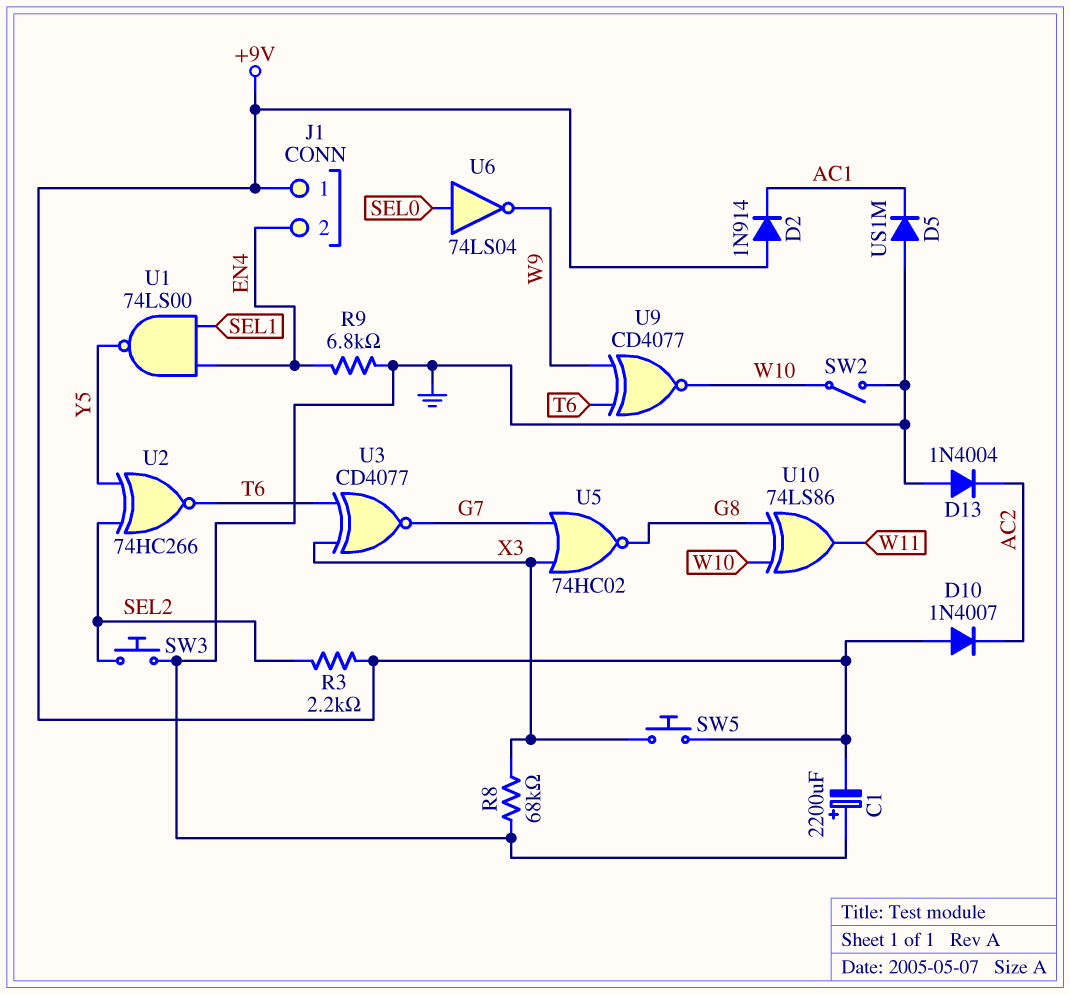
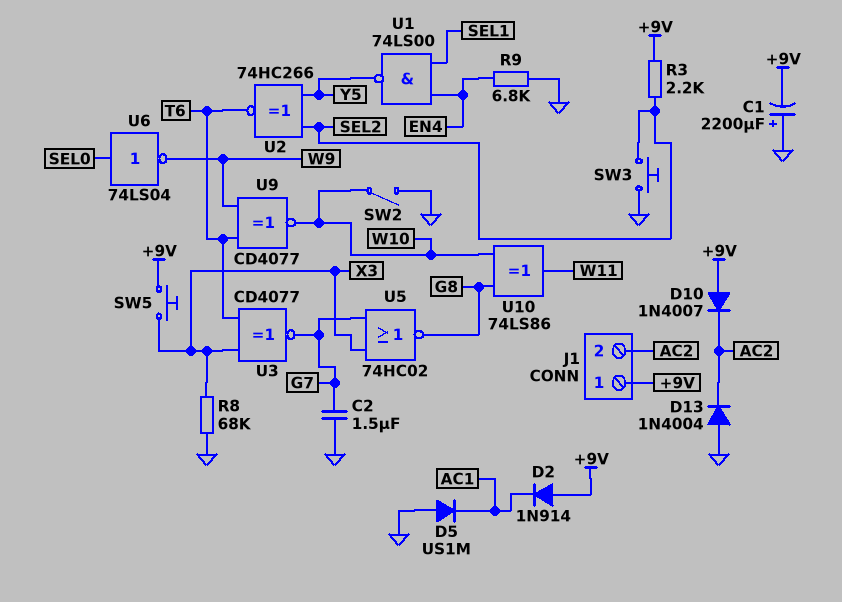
C2: none -> 1.5uF (G7, GND)
J1 pin 2: EN4 -> AC2

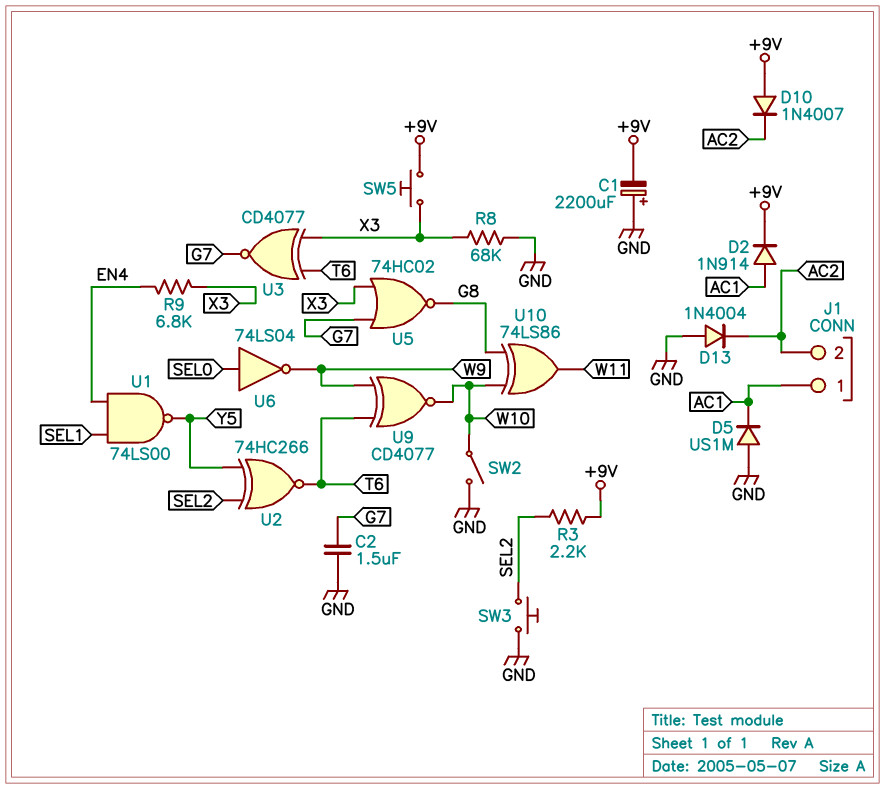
D2: diode 1N914 (A +9V, K AC1) -> diode 1N914 (A AC1, K +9V)
J1 pin 1: +9V -> AC1
R9: 6.8k (EN4, GND) -> 6.8k (EN4, X3)

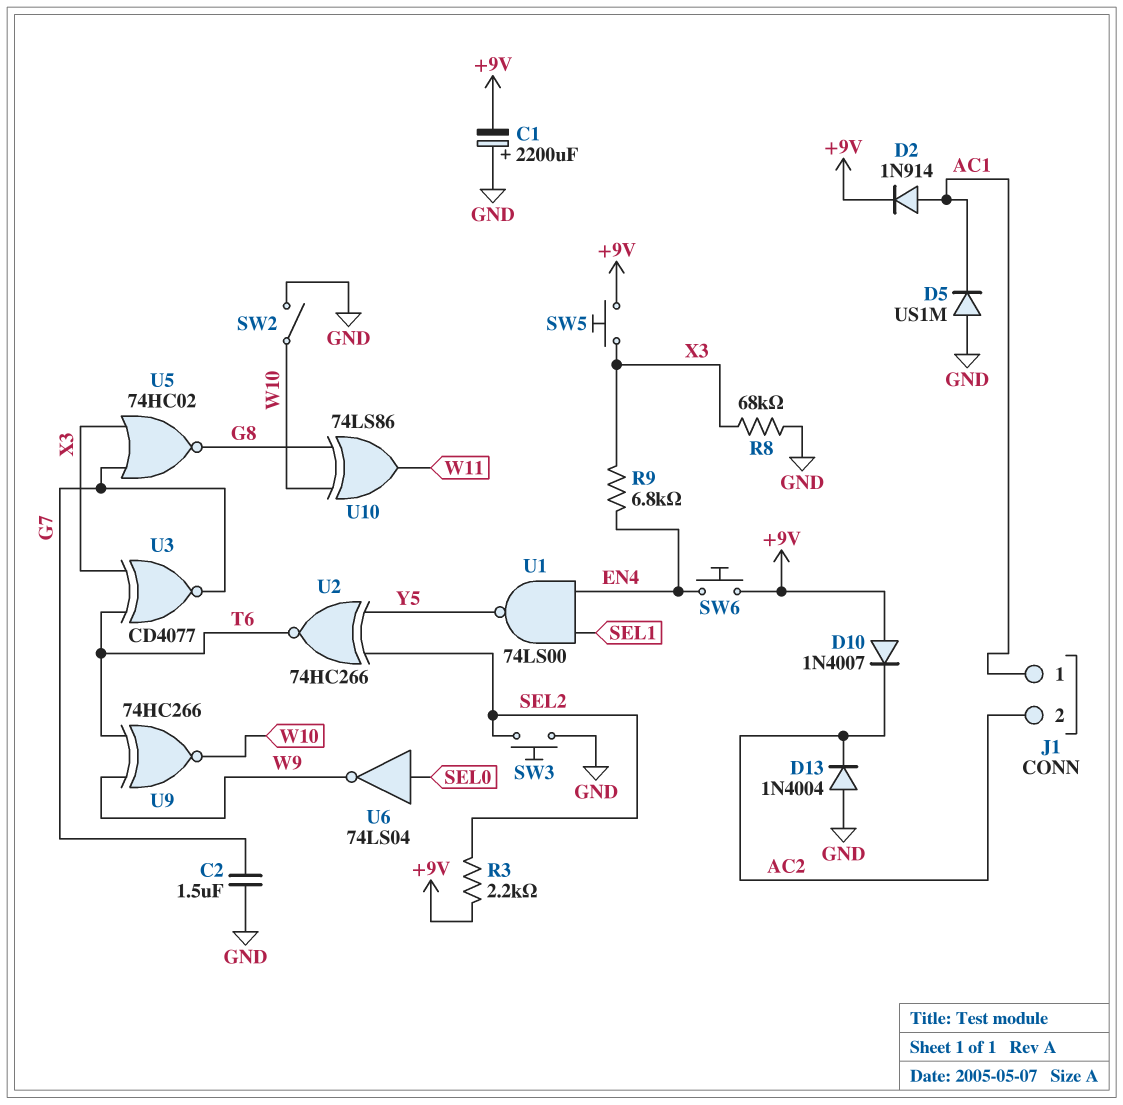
SW6: none -> button (+9V, EN4)
U9: XNOR CD4077 (in T6, in W9, out W10) -> XNOR 74HC266 (in T6, in W9, out W10)

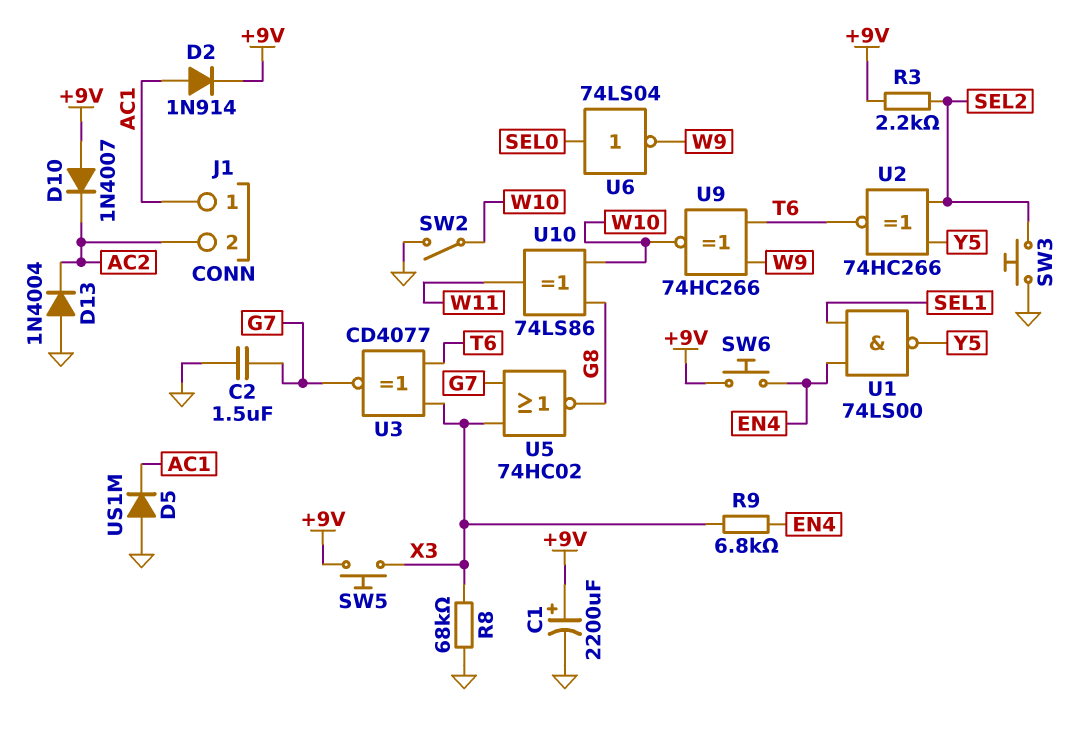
C1: 2200uF (plus GND, minus +9V) -> 2200uF (plus +9V, minus GND)

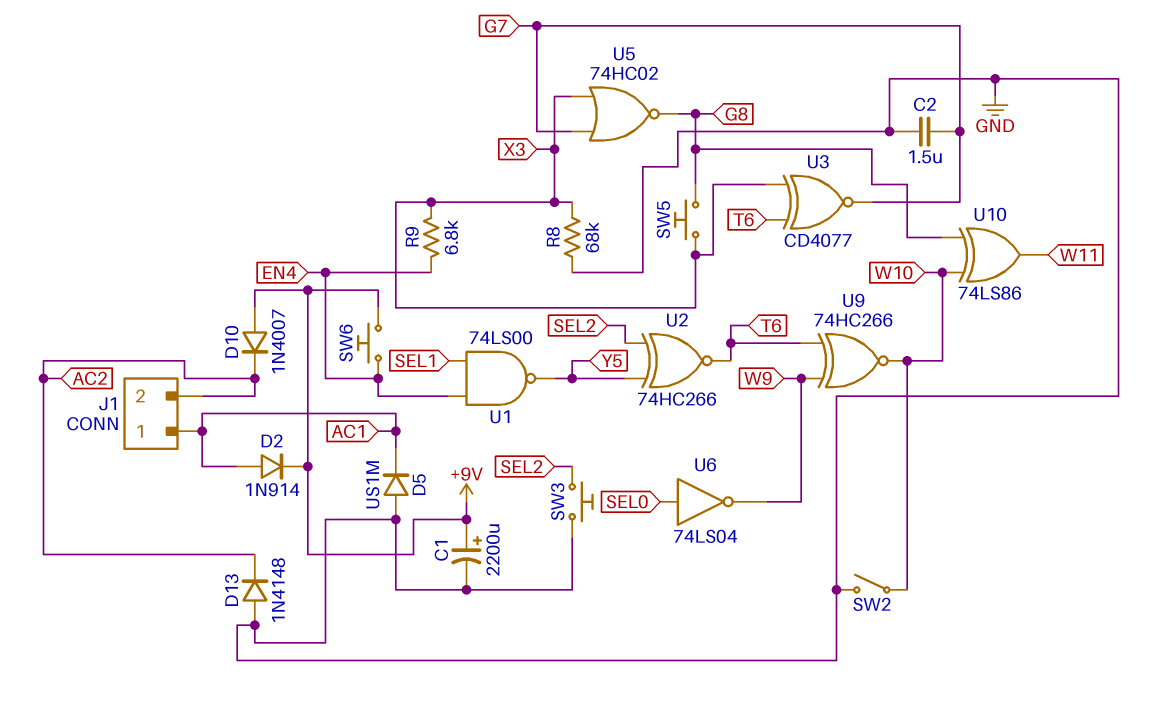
D13: diode 1N4004 (A GND, K AC2) -> diode 1N4148 (A GND, K AC2)
R3: 2.2k (+9V, SEL2) -> none
SW5: button (+9V, X3) -> button (G8, X3)

